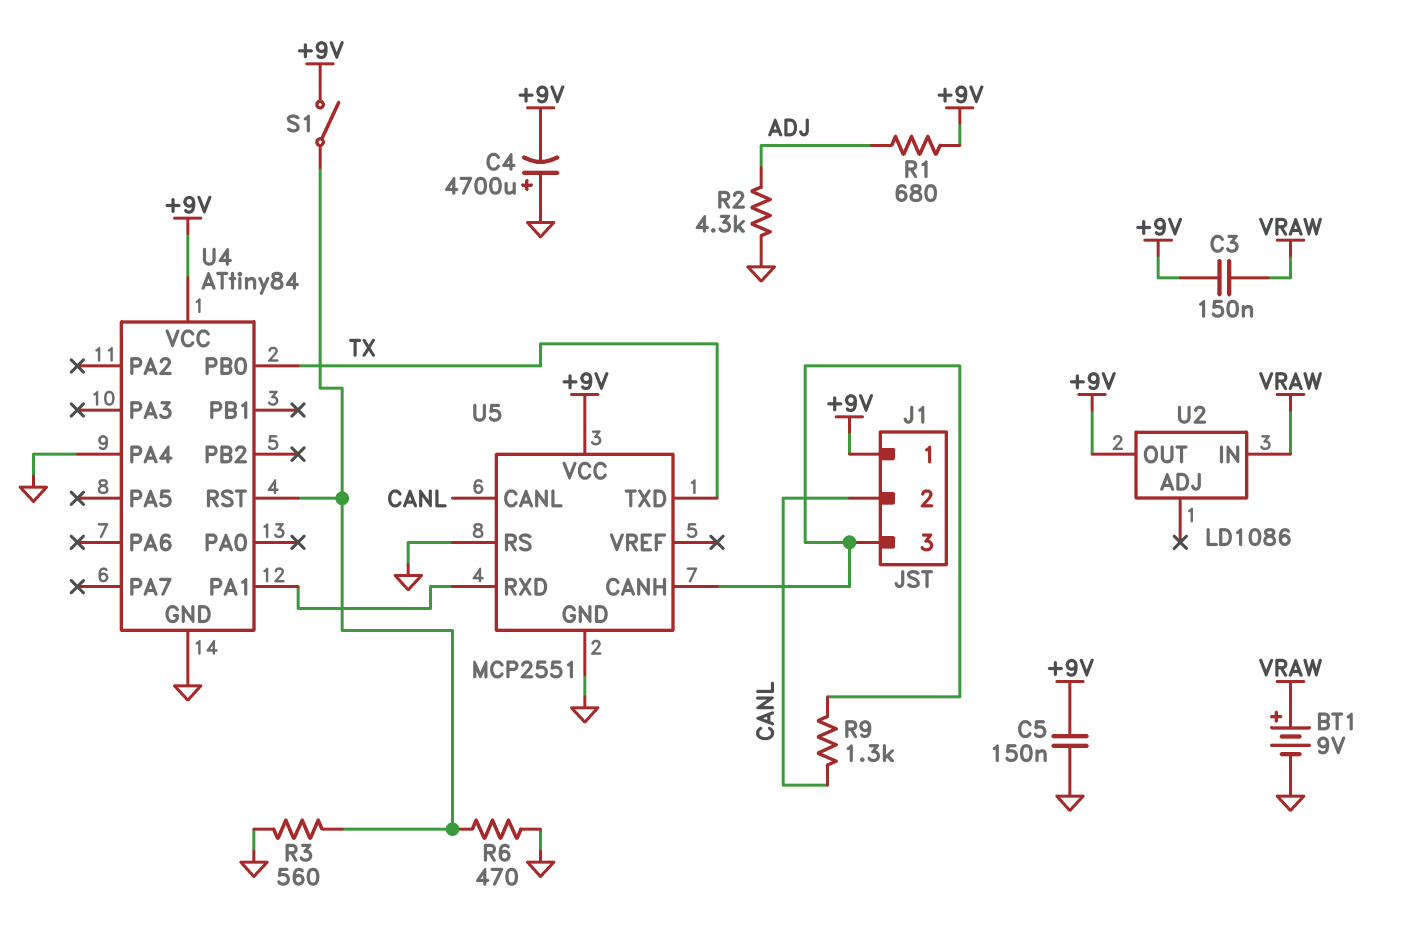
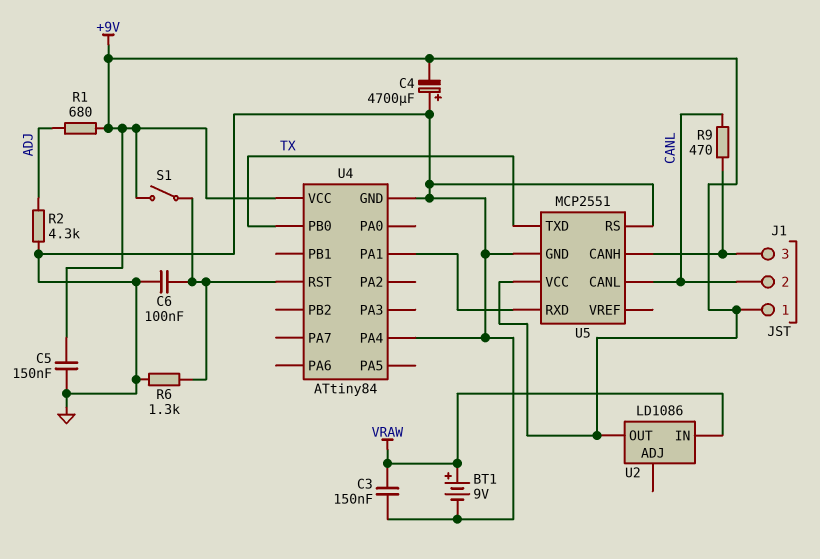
C3: 150nF (+9V, VRAW) -> 150nF (GND, VRAW)
C6: none -> 100nF (GND, U4/RST)
R3: 560 (GND, U4/RST) -> none
R6: 470 (GND, U4/RST) -> 1.3k (GND, U4/RST)
R9: 1.3k (CANL, J1/3) -> 470 (CANL, J1/3)

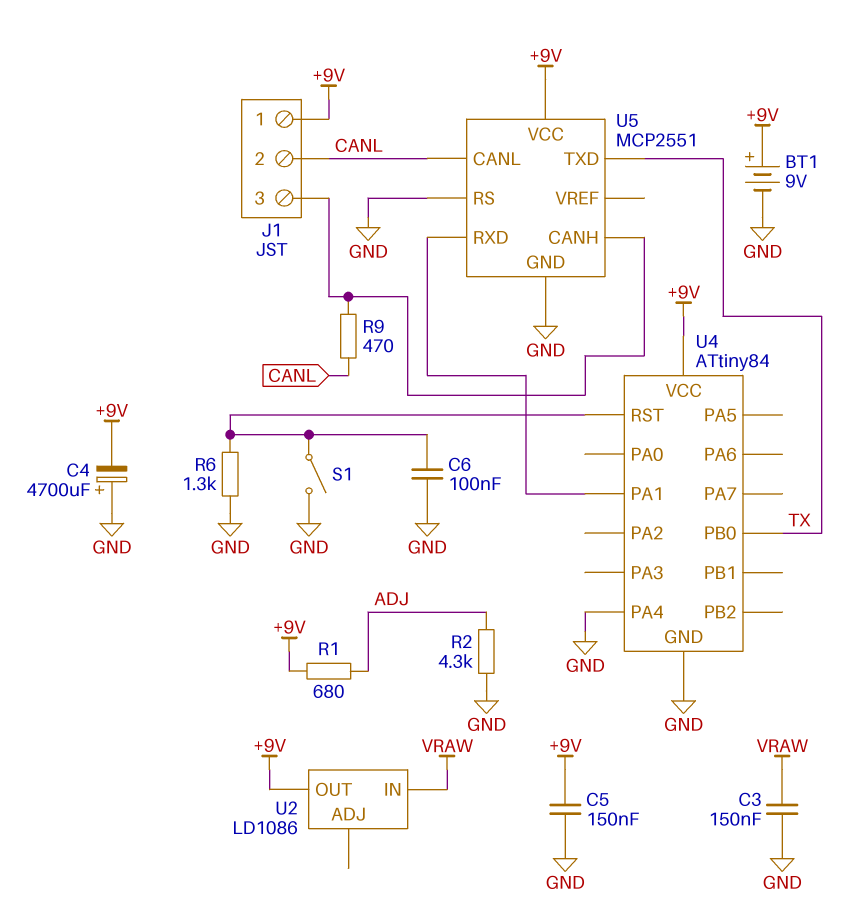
BT1: 9V (plus VRAW, minus GND) -> 9V (plus +9V, minus GND)
S1: switch (+9V, U4/RST) -> switch (GND, U4/RST)

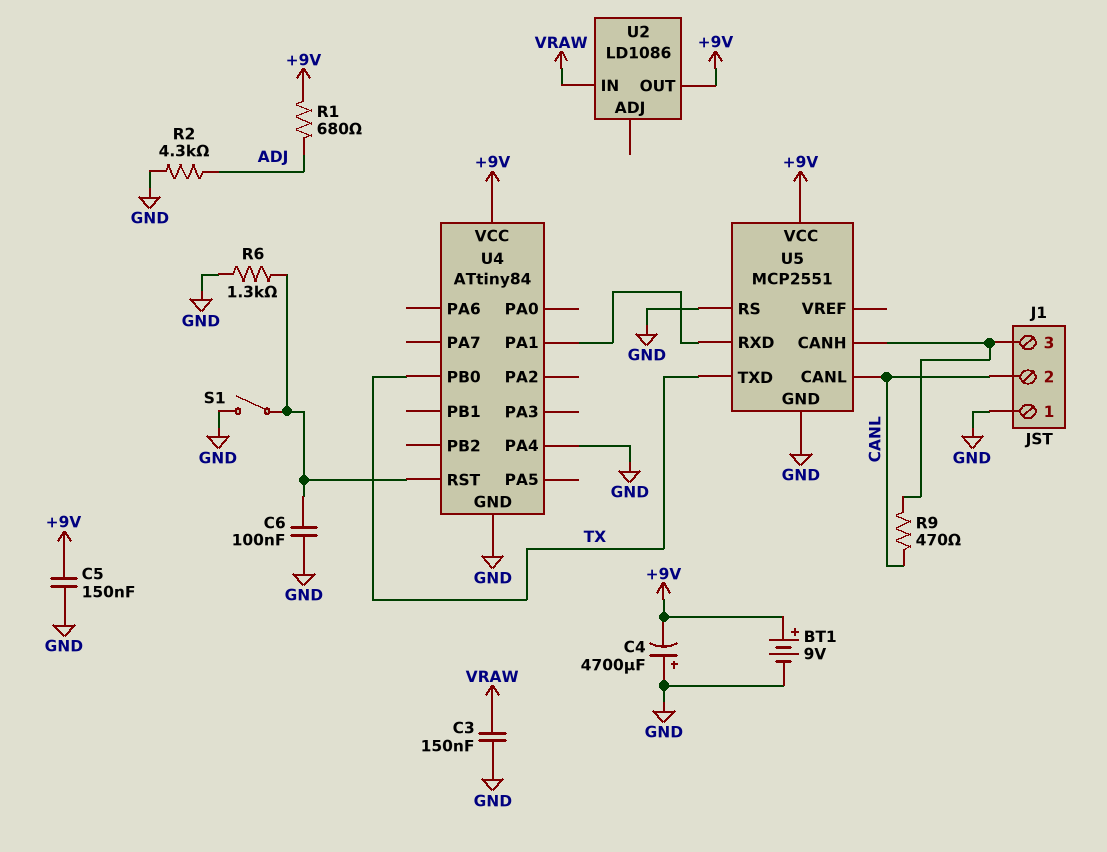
J1 pin 1: +9V -> GND

